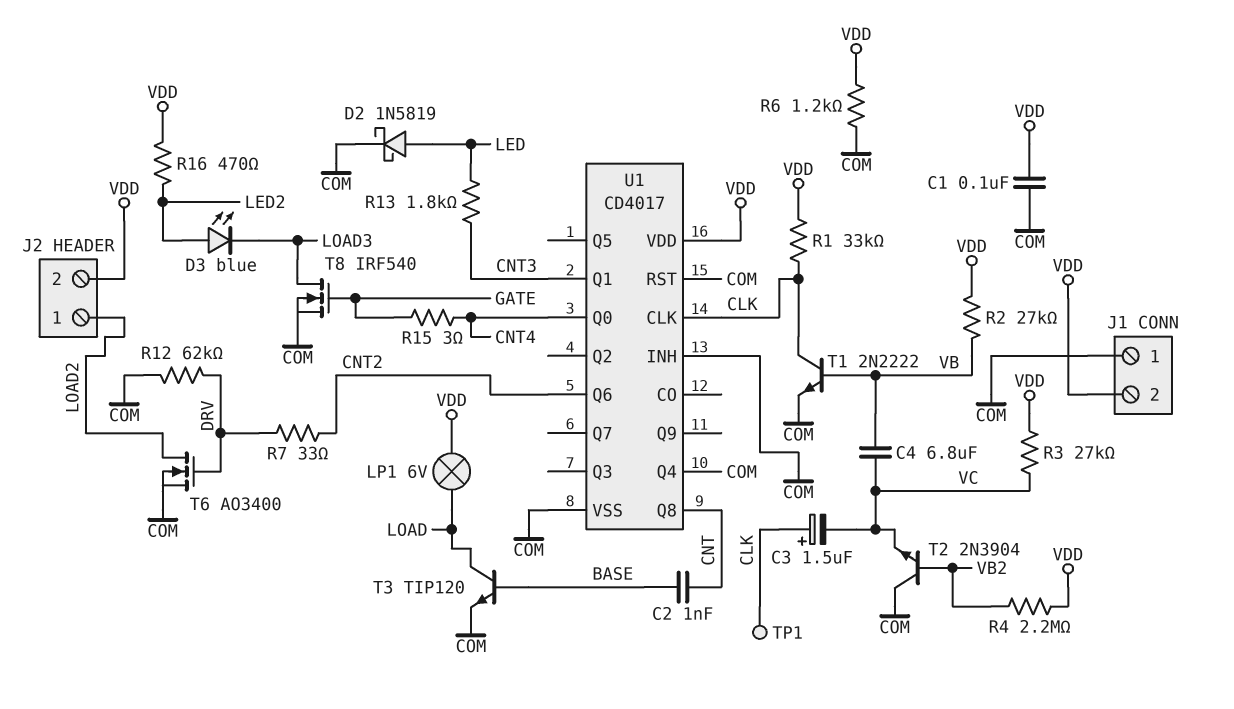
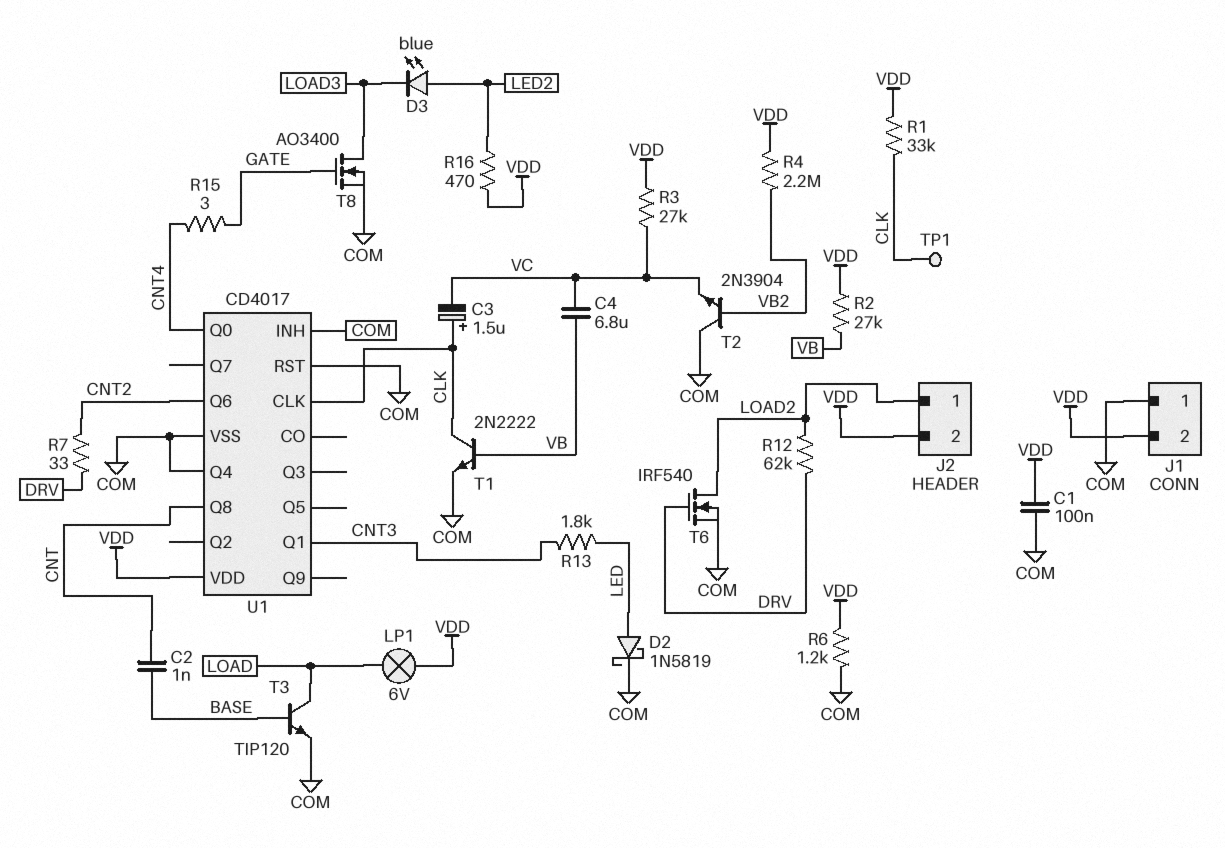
R12: 62k (COM, DRV) -> 62k (DRV, LOAD2)
T6: NMOS AO3400 (G DRV, D LOAD2, S COM) -> NMOS IRF540 (G DRV, D LOAD2, S COM)
T8: NMOS IRF540 (G GATE, D LOAD3, S COM) -> NMOS AO3400 (G GATE, D LOAD3, S COM)

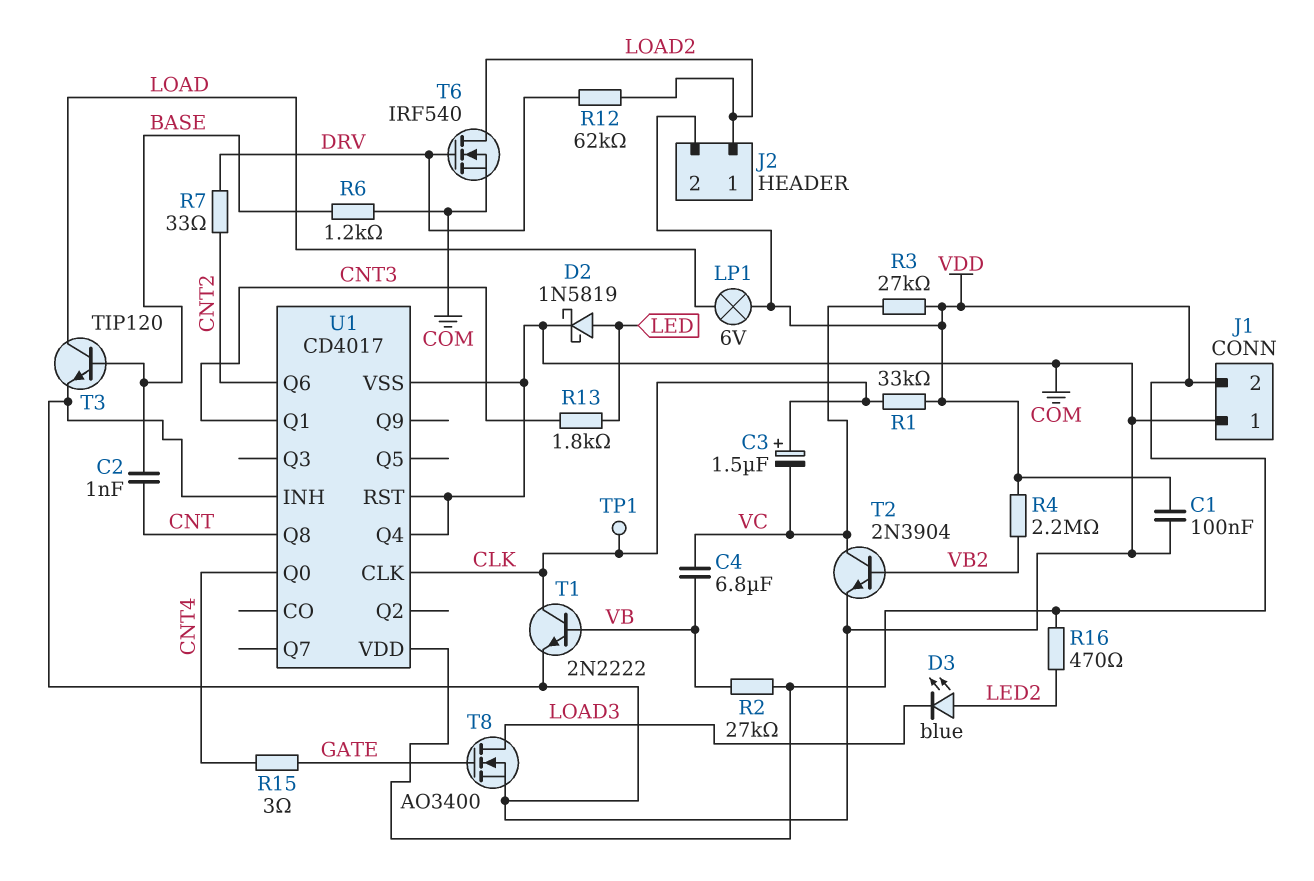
R6: 1.2k (COM, VDD) -> 1.2k (BASE, COM)
T2: NPN 2N3904 (B VB2, C COM, E VC) -> NPN 2N3904 (B VB2, C VC, E COM)

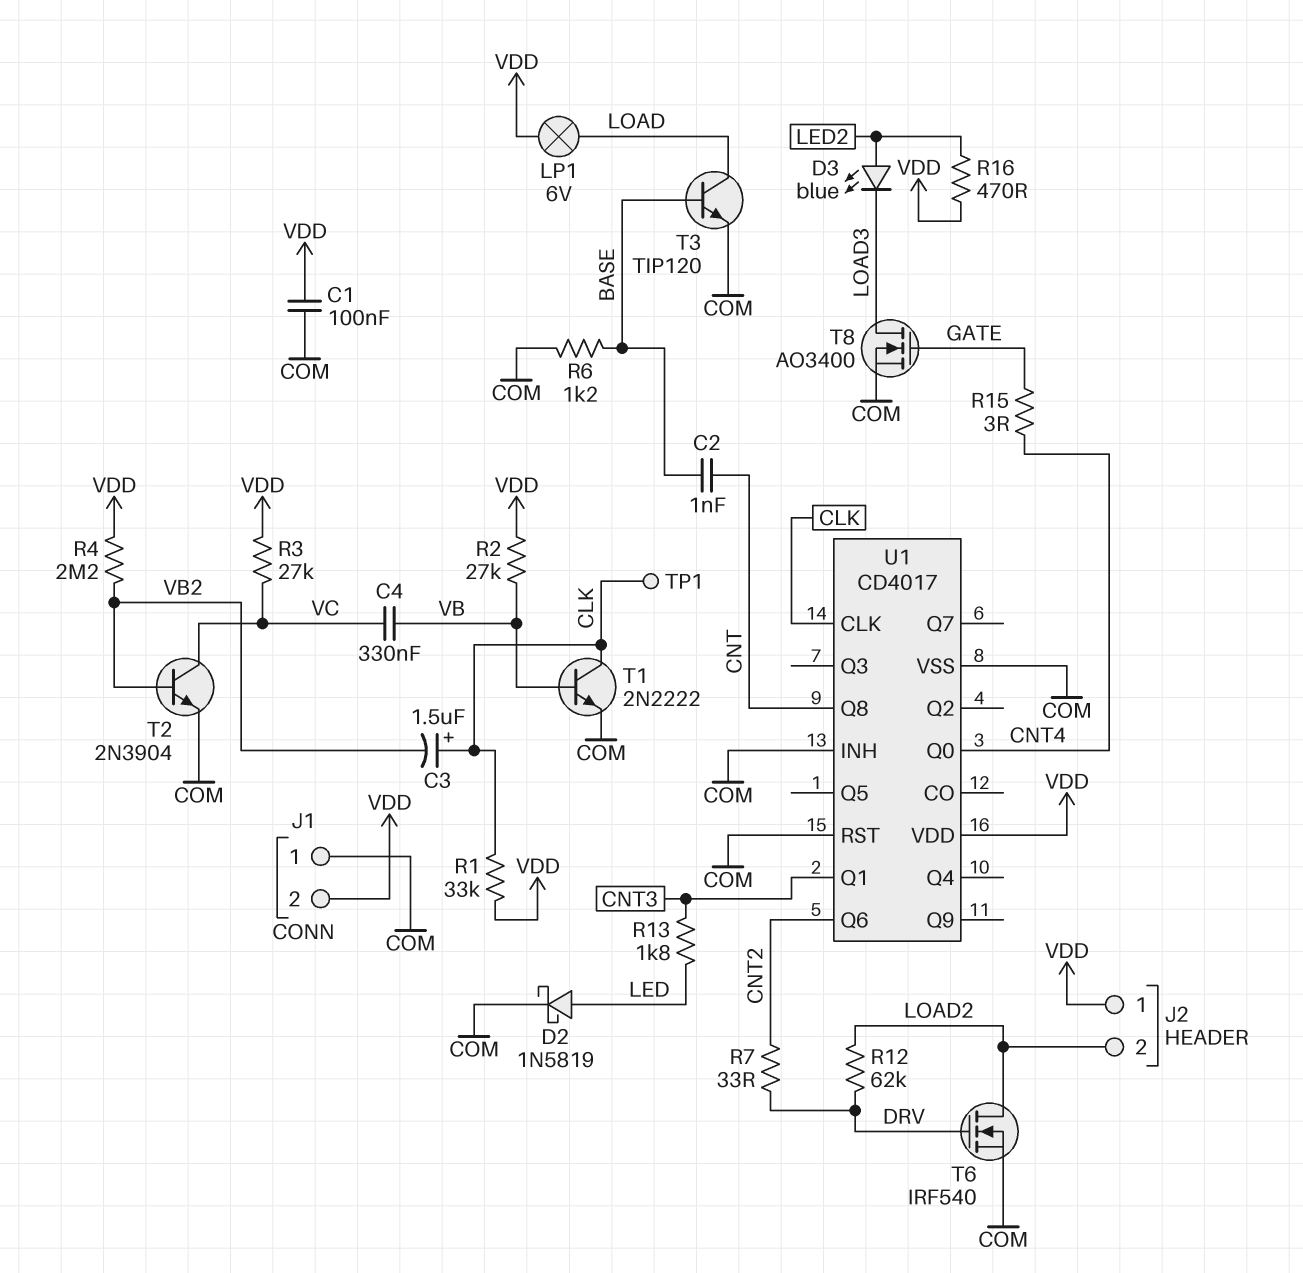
C3: 1.5uF (plus CLK, minus VC) -> 1.5uF (plus CLK, minus VB2)
C4: 6.8uF (VB, VC) -> 330nF (VB, VC)
J2 pin 1: LOAD2 -> VDD
J2 pin 2: VDD -> LOAD2
U1 pin Q4: COM -> none

